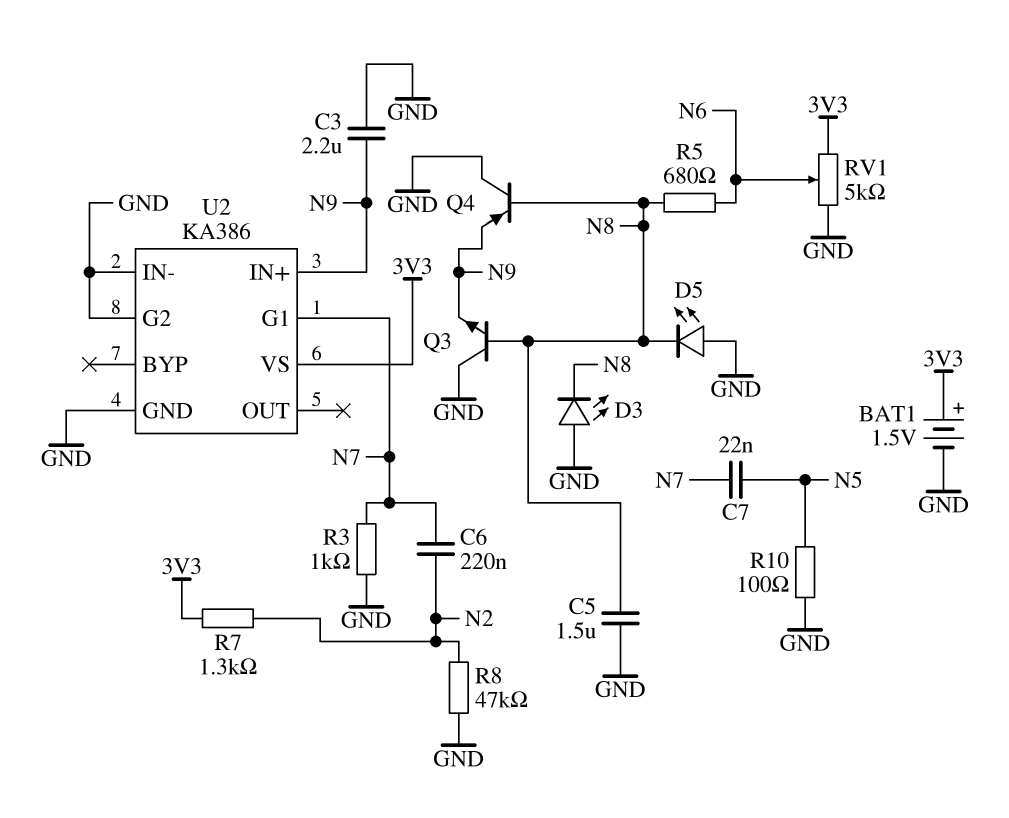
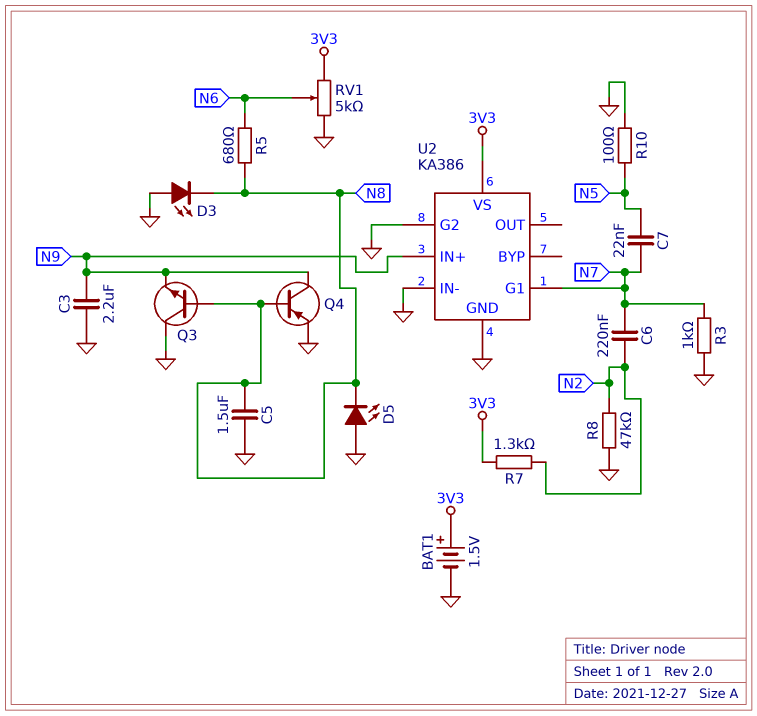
Q4: PNP (B N8, C GND, E N9) -> PNP (B N8, C N9, E GND)

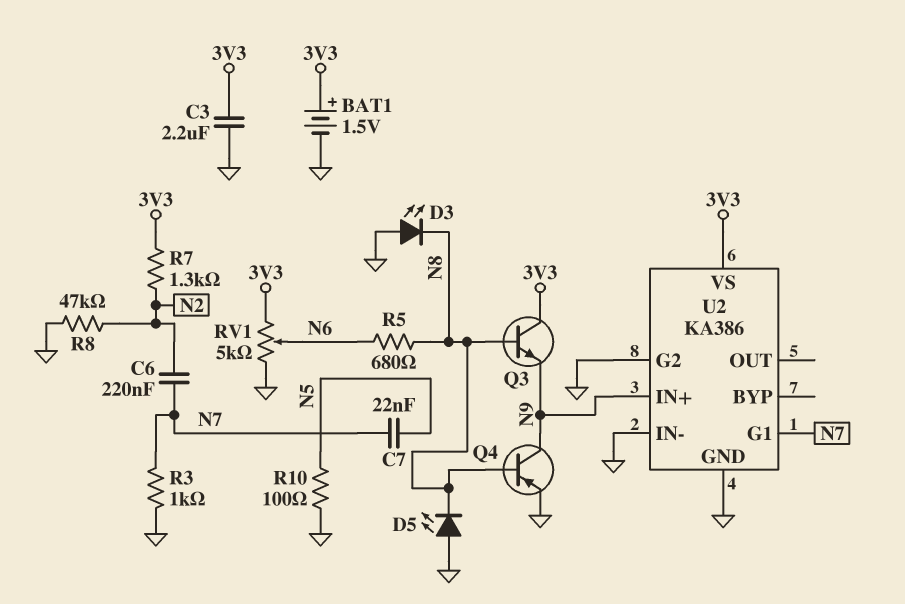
C3: 2.2uF (GND, N9) -> 2.2uF (3V3, GND)
C5: 1.5uF (GND, N8) -> none
Q3: NPN (B N8, C GND, E N9) -> NPN (B N8, C 3V3, E N9)

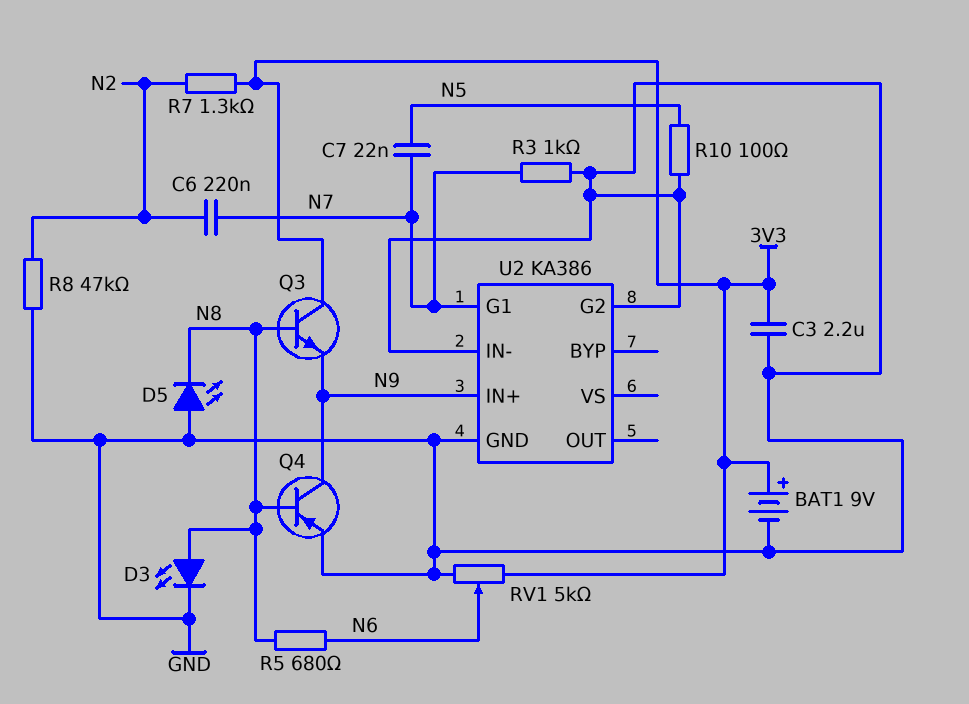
BAT1: 1.5V (plus 3V3, minus GND) -> 9V (plus 3V3, minus GND)
D3: LED (A GND, K N8) -> LED (A N8, K GND)
U2 pin VS: 3V3 -> none

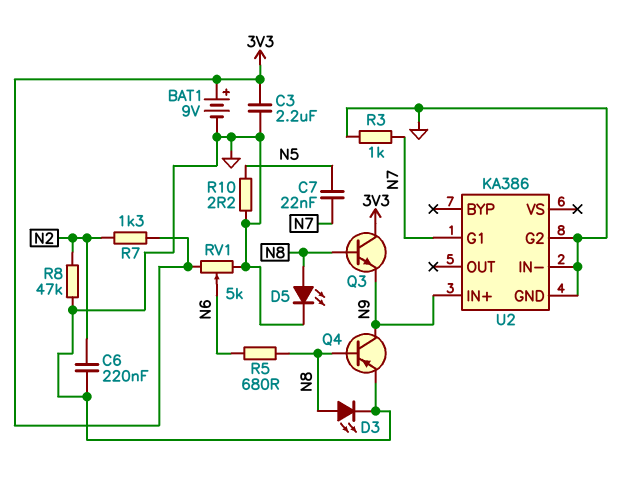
C6: 220nF (N2, N7) -> 220nF (GND, N2)
D5: LED (A GND, K N8) -> LED (A N8, K GND)
R10: 100 (GND, N5) -> 2.2 (GND, N5)

